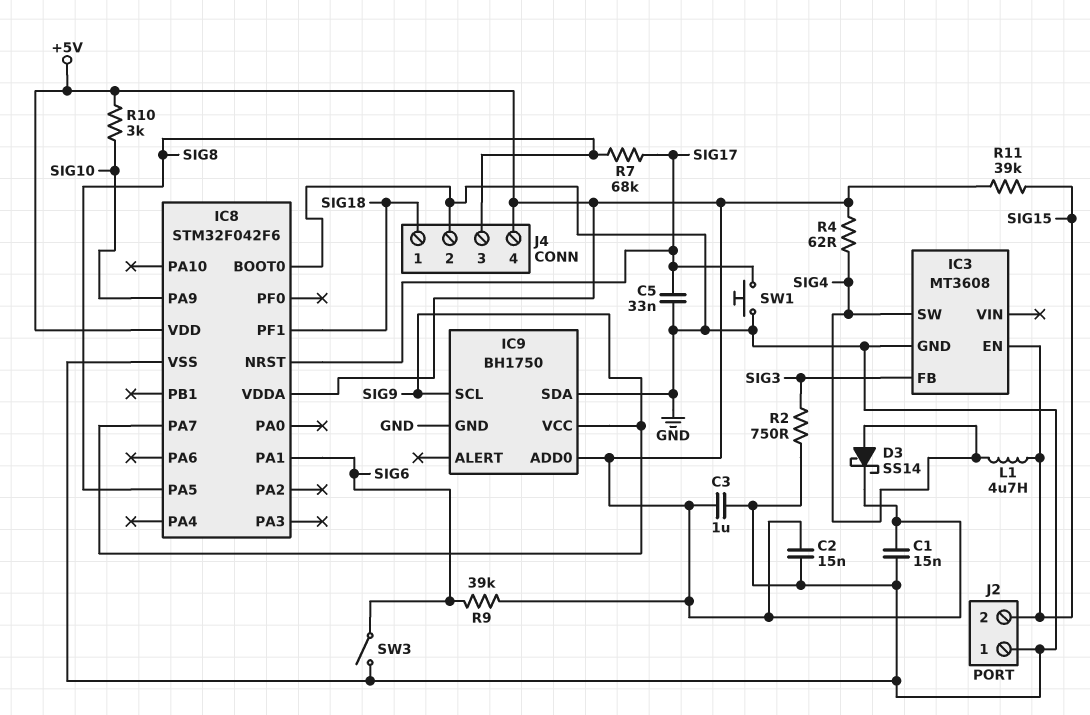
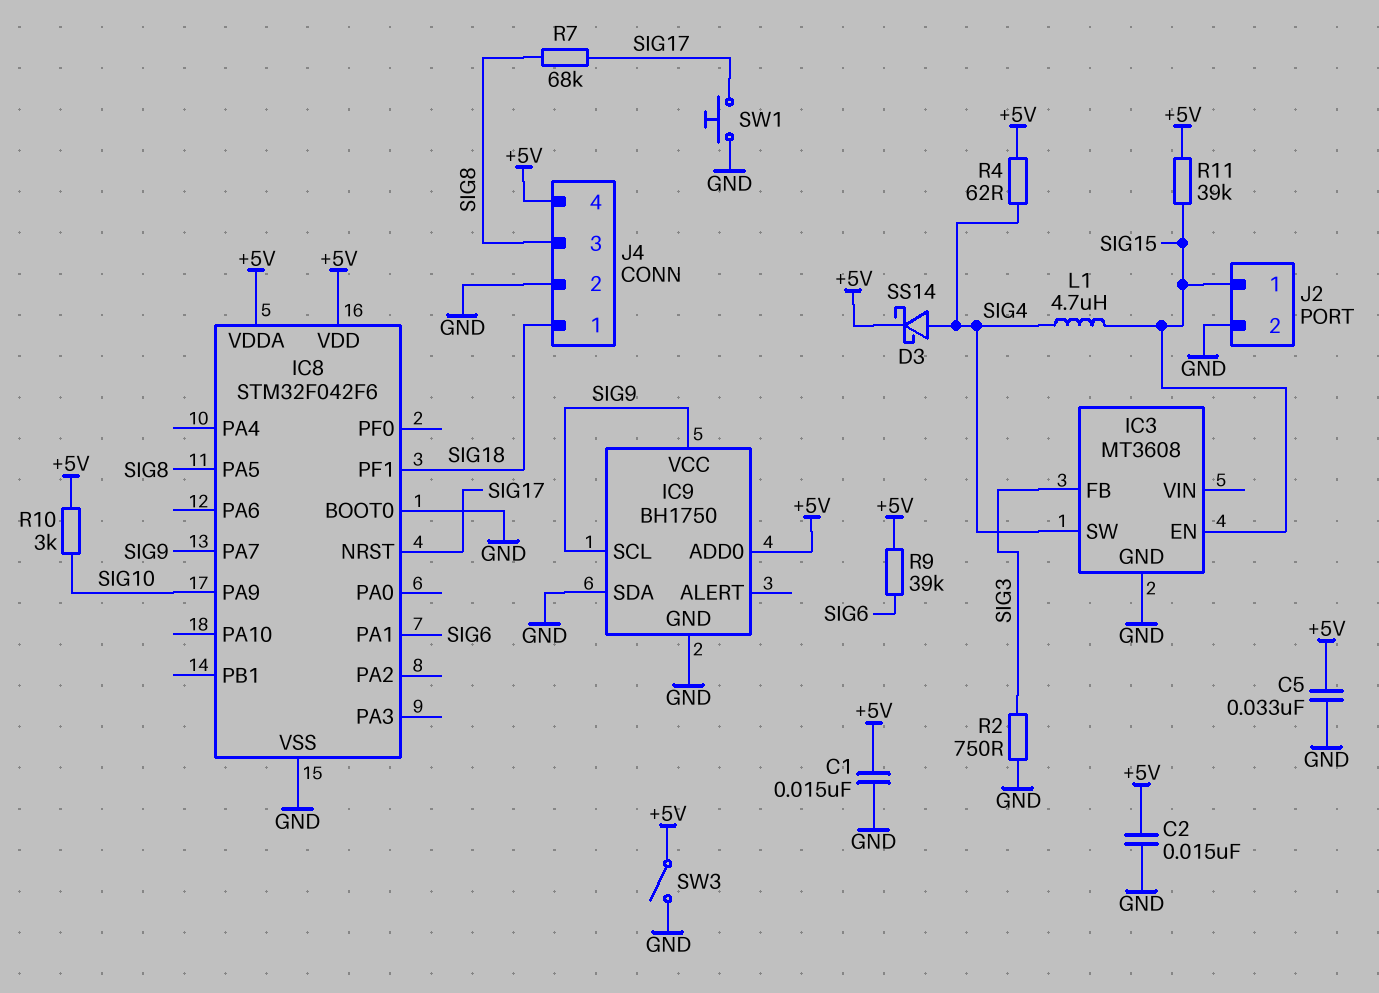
C3: 1uF (+5V, GND) -> none
C5: 33nF (GND, SIG17) -> 33nF (+5V, GND)
J2 pin 1: GND -> SIG15
J2 pin 2: SIG15 -> GND
SW3: switch (GND, SIG6) -> switch (+5V, GND)

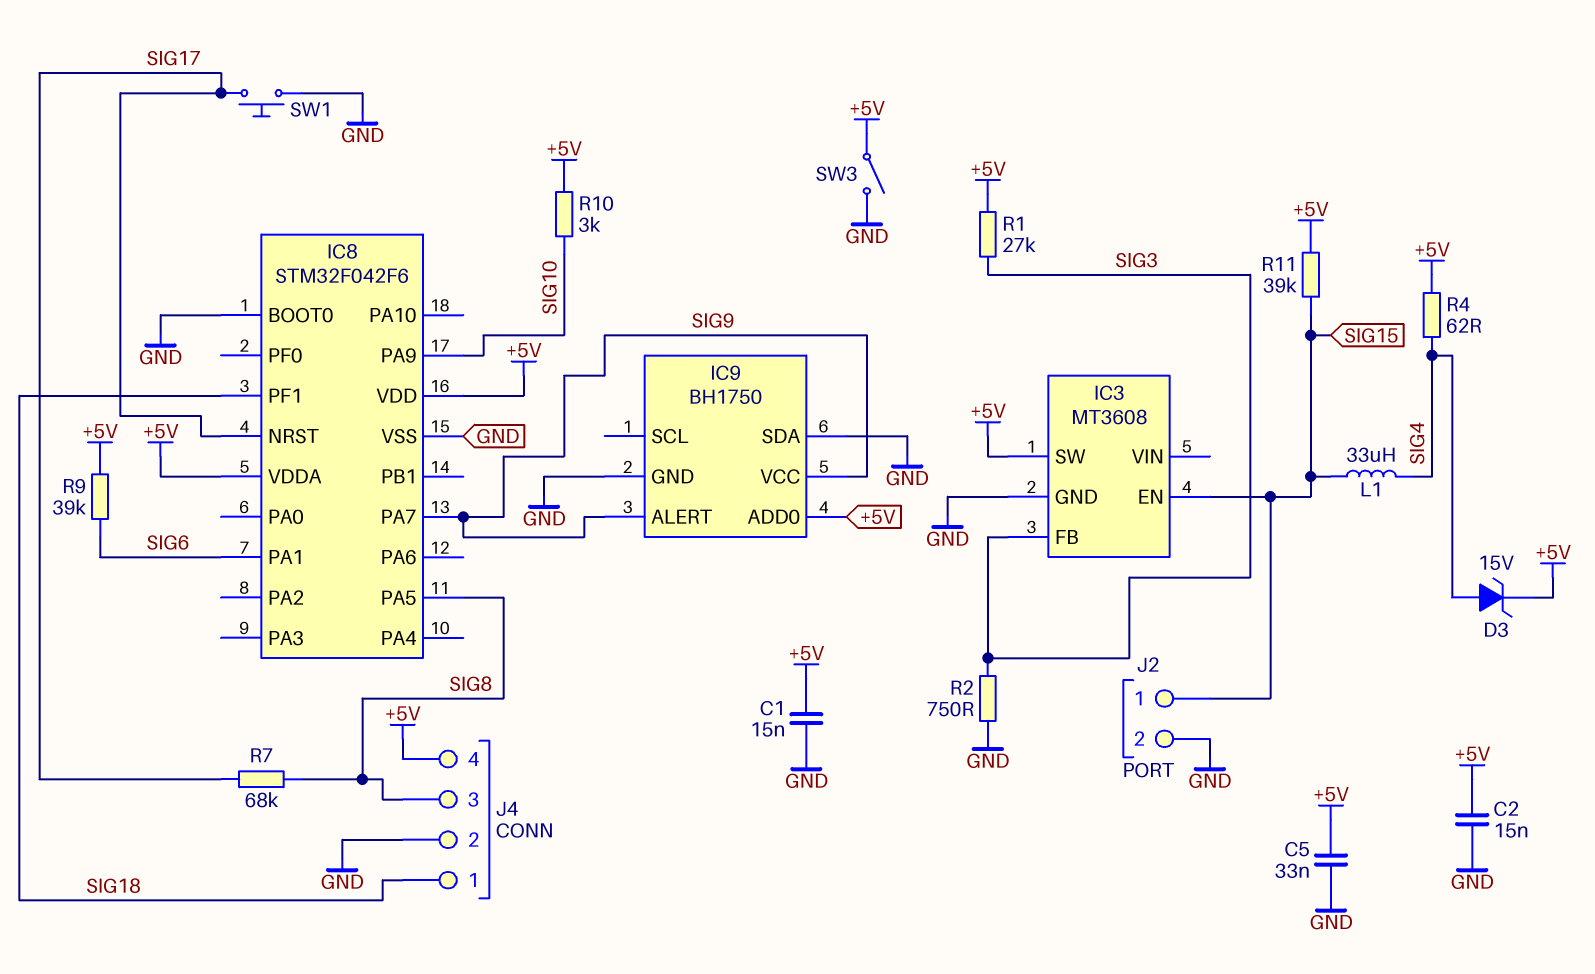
D3: schottky SS14 (A SIG4, K +5V) -> zener 15V (A SIG4, K +5V)
IC3 pin SW: SIG4 -> +5V
IC9 pin ALERT: none -> SIG9
IC9 pin SCL: SIG9 -> none
L1: 4.7uH (SIG4, SIG15) -> 33uH (SIG4, SIG15)
R1: none -> 27k (+5V, SIG3)

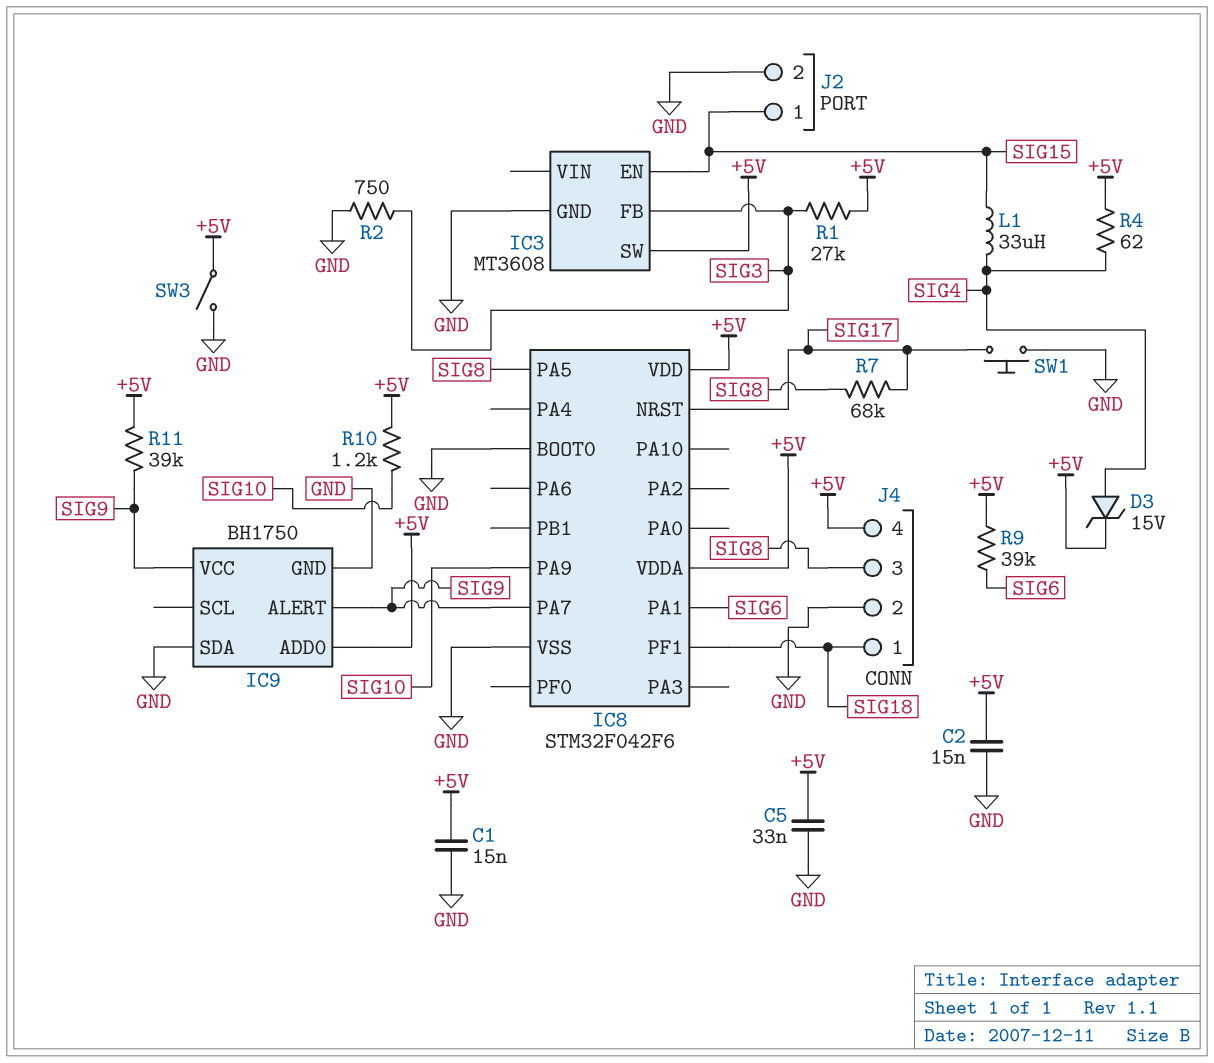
R10: 3k (+5V, SIG10) -> 1.2k (+5V, SIG10)
R11: 39k (+5V, SIG15) -> 39k (+5V, SIG9)

